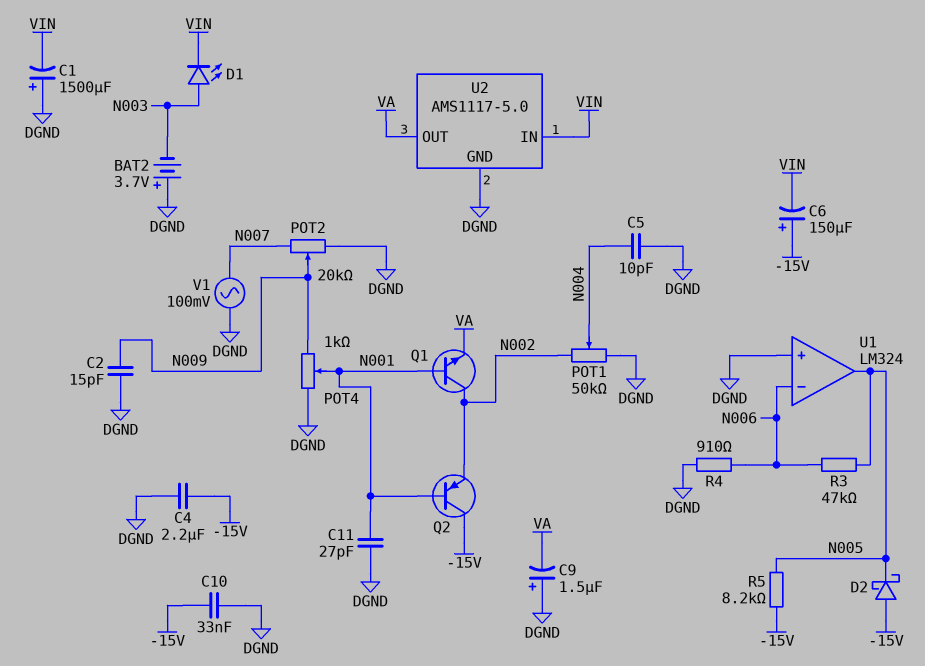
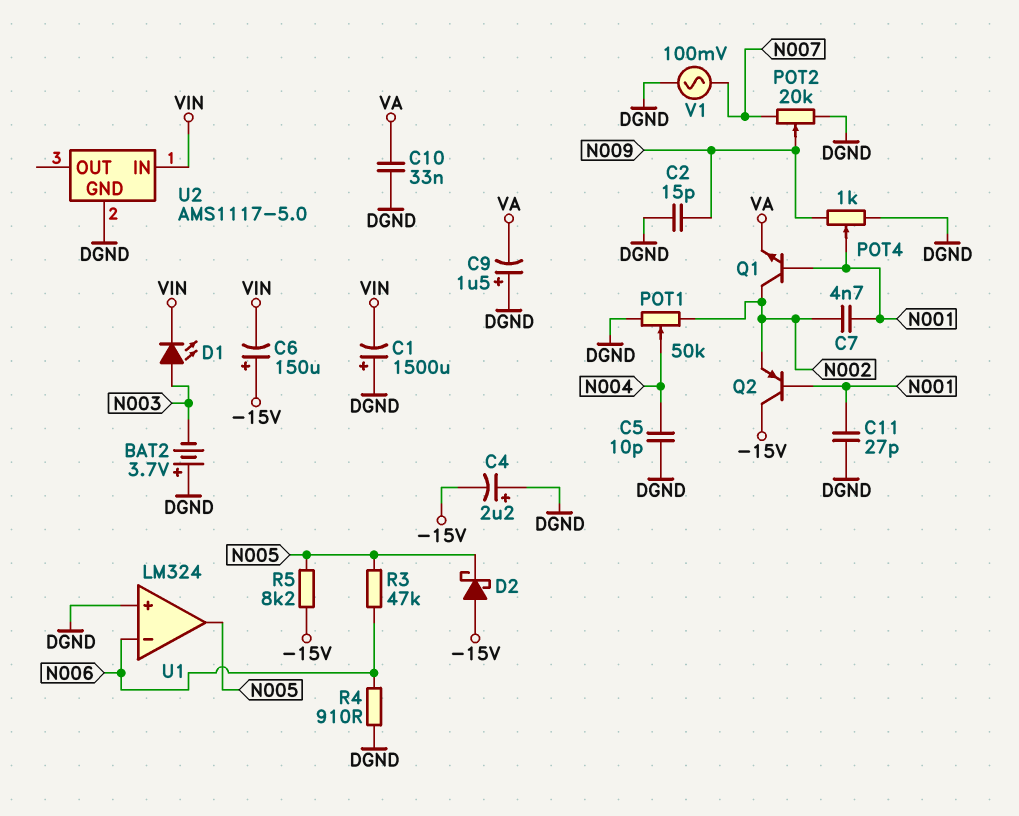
C4: 2.2uF (-15V, DGND) -> 2.2uF (plus DGND, minus -15V)
C7: none -> 4.7nF (N001, N002)
C10: 33nF (-15V, DGND) -> 33nF (DGND, VA)
U2 pin OUT: VA -> none

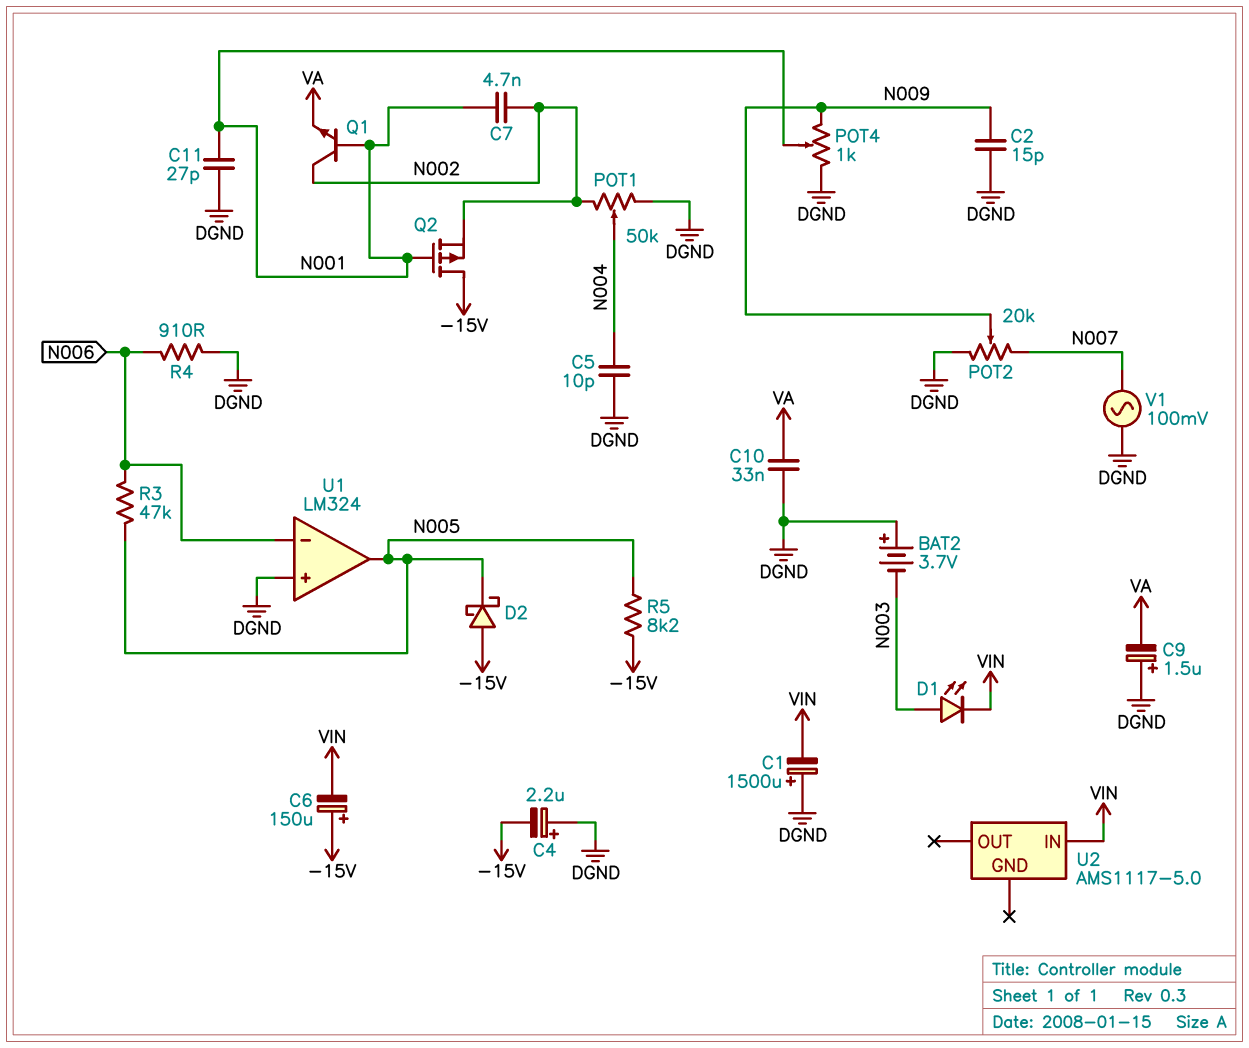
Q2: PNP (B N001, C -15V, E N002) -> PMOS (G N001, D -15V, S N002)
U2 pin GND: DGND -> none

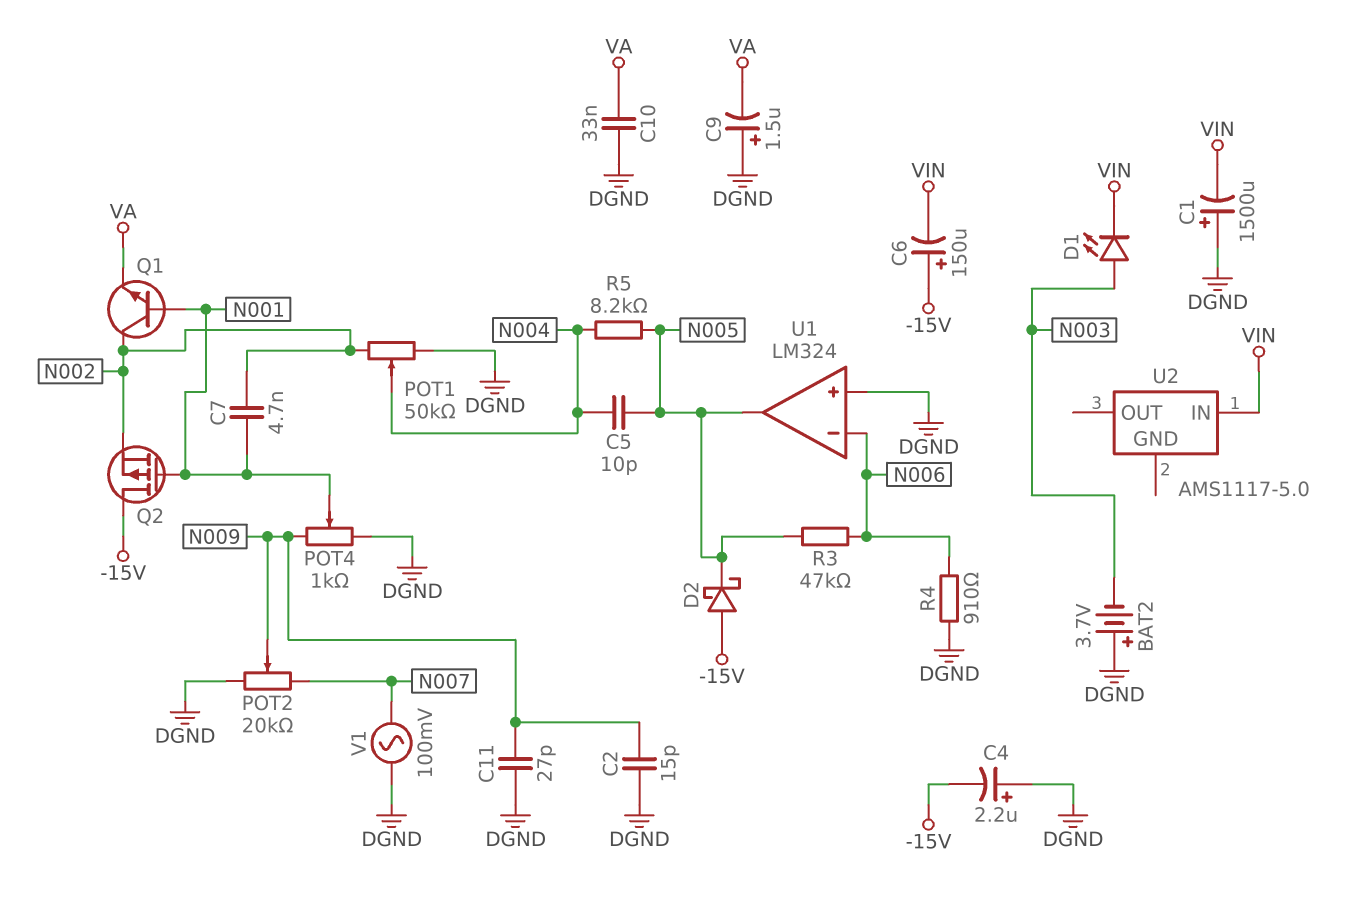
C5: 10pF (DGND, N004) -> 10pF (N004, N005)
C11: 27pF (DGND, N001) -> 27pF (DGND, N009)
R5: 8.2k (-15V, N005) -> 8.2k (N004, N005)

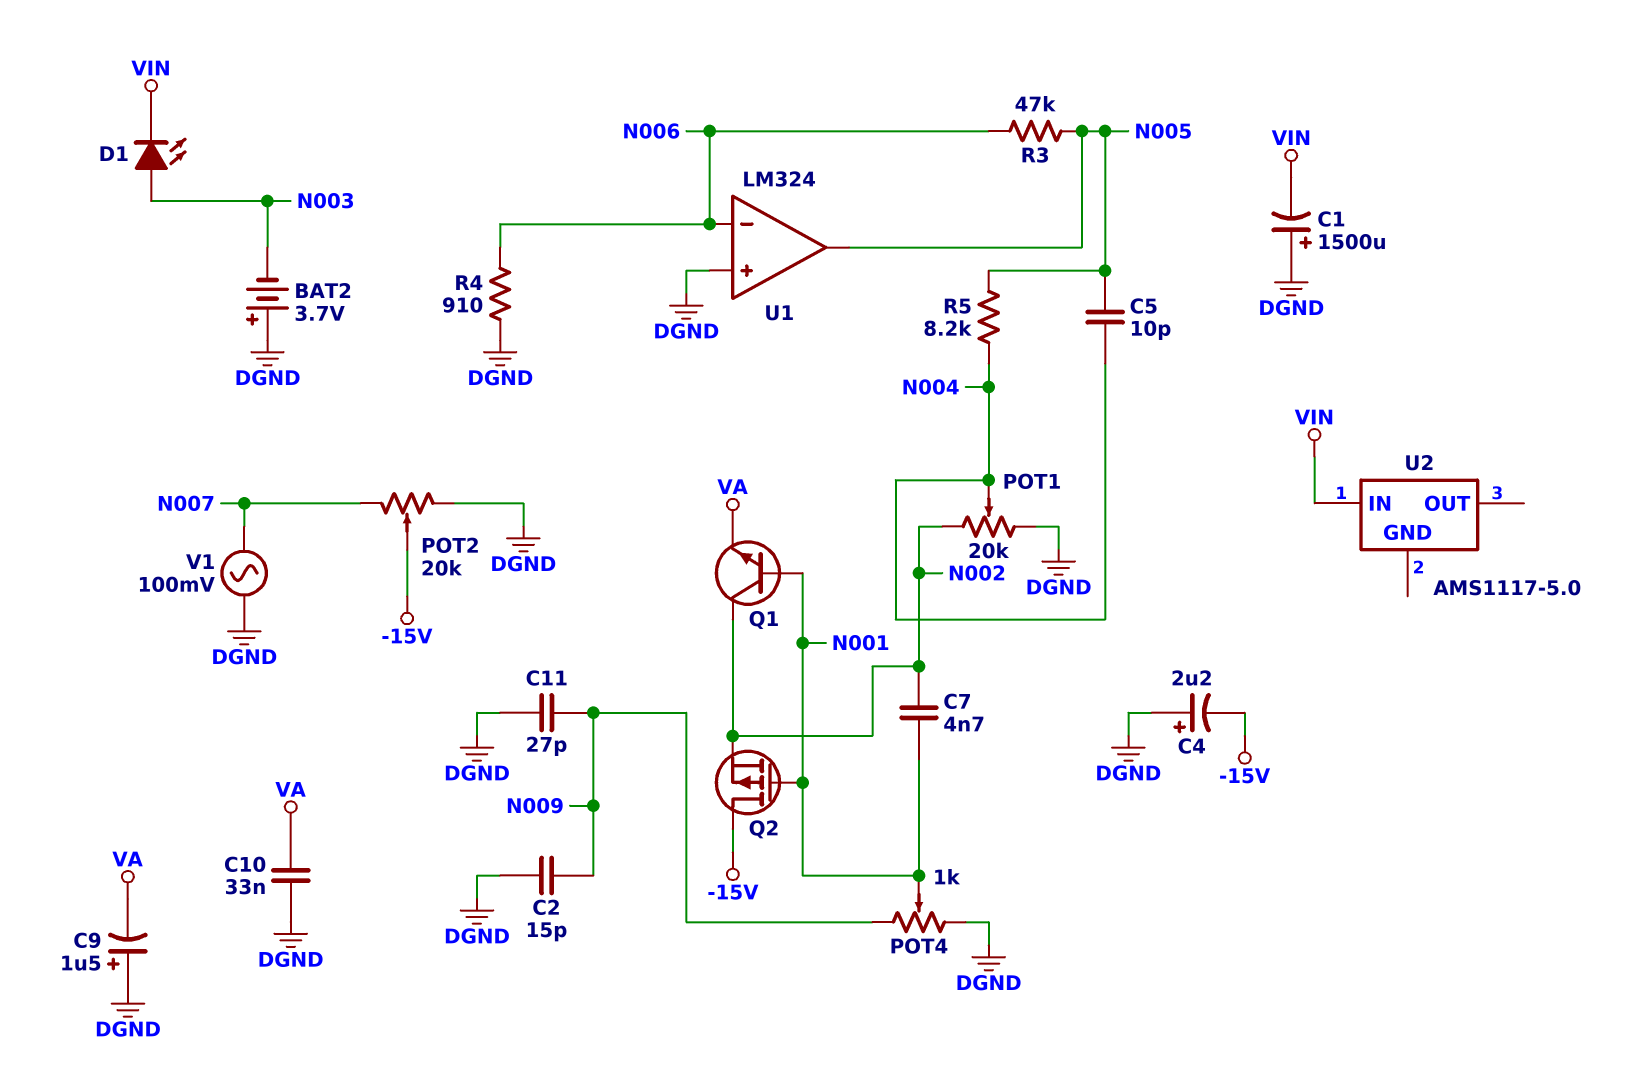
C6: 150uF (plus -15V, minus VIN) -> none
D2: schottky (A -15V, K N005) -> none
POT1: 50k (DGND, N002, wiper N004) -> 20k (DGND, N002, wiper N004)
POT2: 20k (DGND, N007, wiper N009) -> 20k (DGND, N007, wiper -15V)

